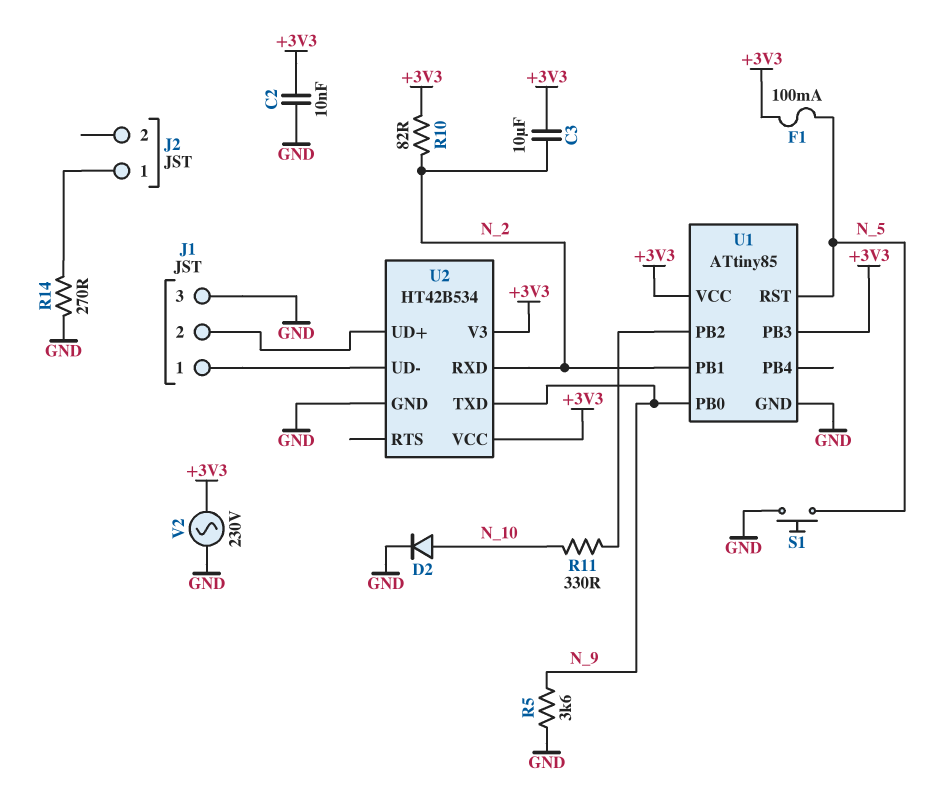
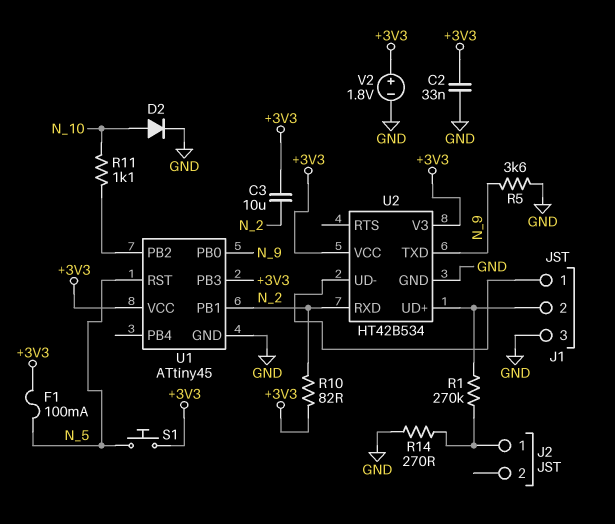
C2: 10nF (+3V3, GND) -> 33nF (+3V3, GND)
R1: none -> 270k (J1/2, J2/1)
R11: 330 (N_10, U1/PB2) -> 1.1k (N_10, U1/PB2)
S1: button (GND, N_5) -> button (+3V3, N_5)
U1: ATtiny85 -> ATtiny45
V2: AC 230V (+3V3, GND) -> 1.8V (plus +3V3, minus GND)

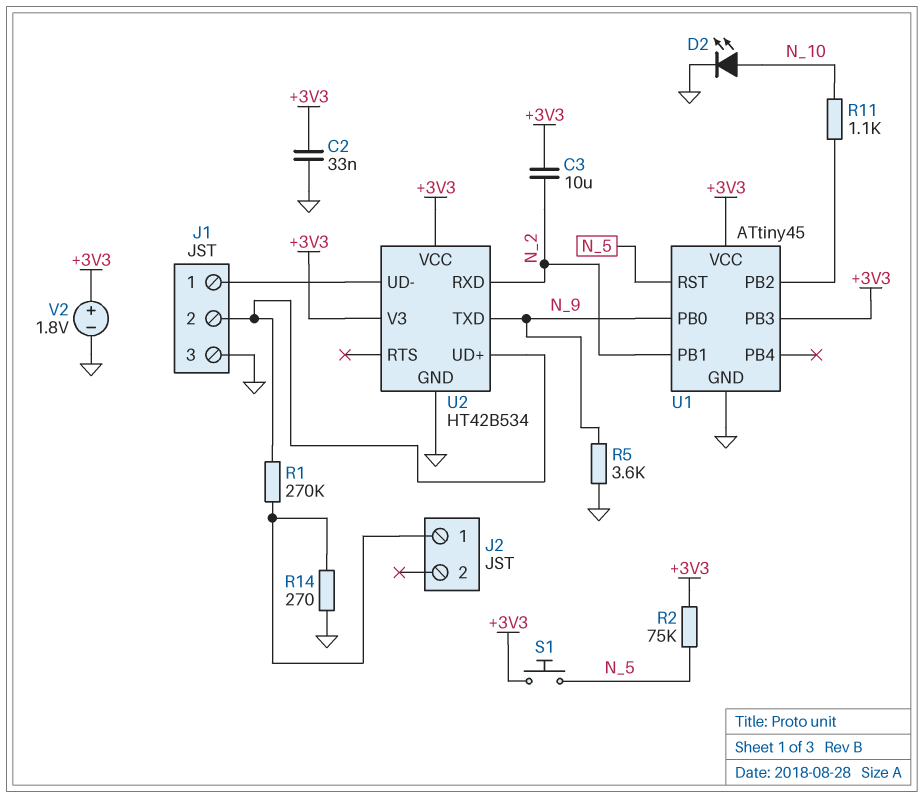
D2: diode (A N_10, K GND) -> LED (A N_10, K GND)
F1: 100mA (+3V3, N_5) -> none
R2: none -> 75k (+3V3, N_5)
R10: 82 (+3V3, N_2) -> none

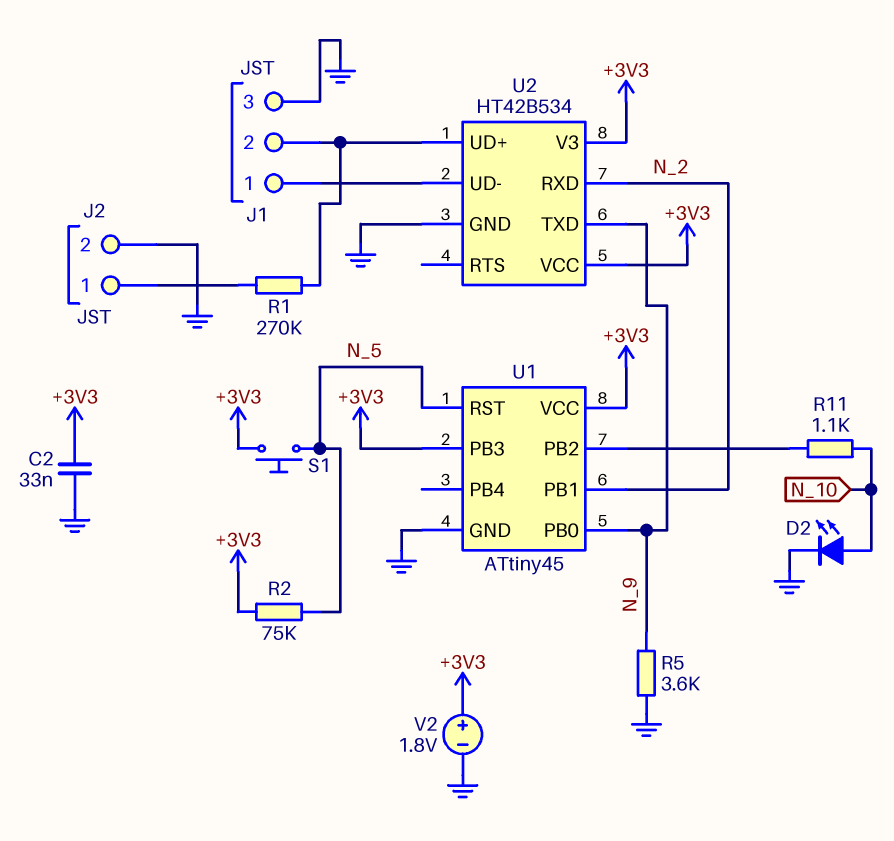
C3: 10uF (+3V3, N_2) -> none
J2 pin 2: none -> GND
R14: 270 (GND, J2/1) -> none

